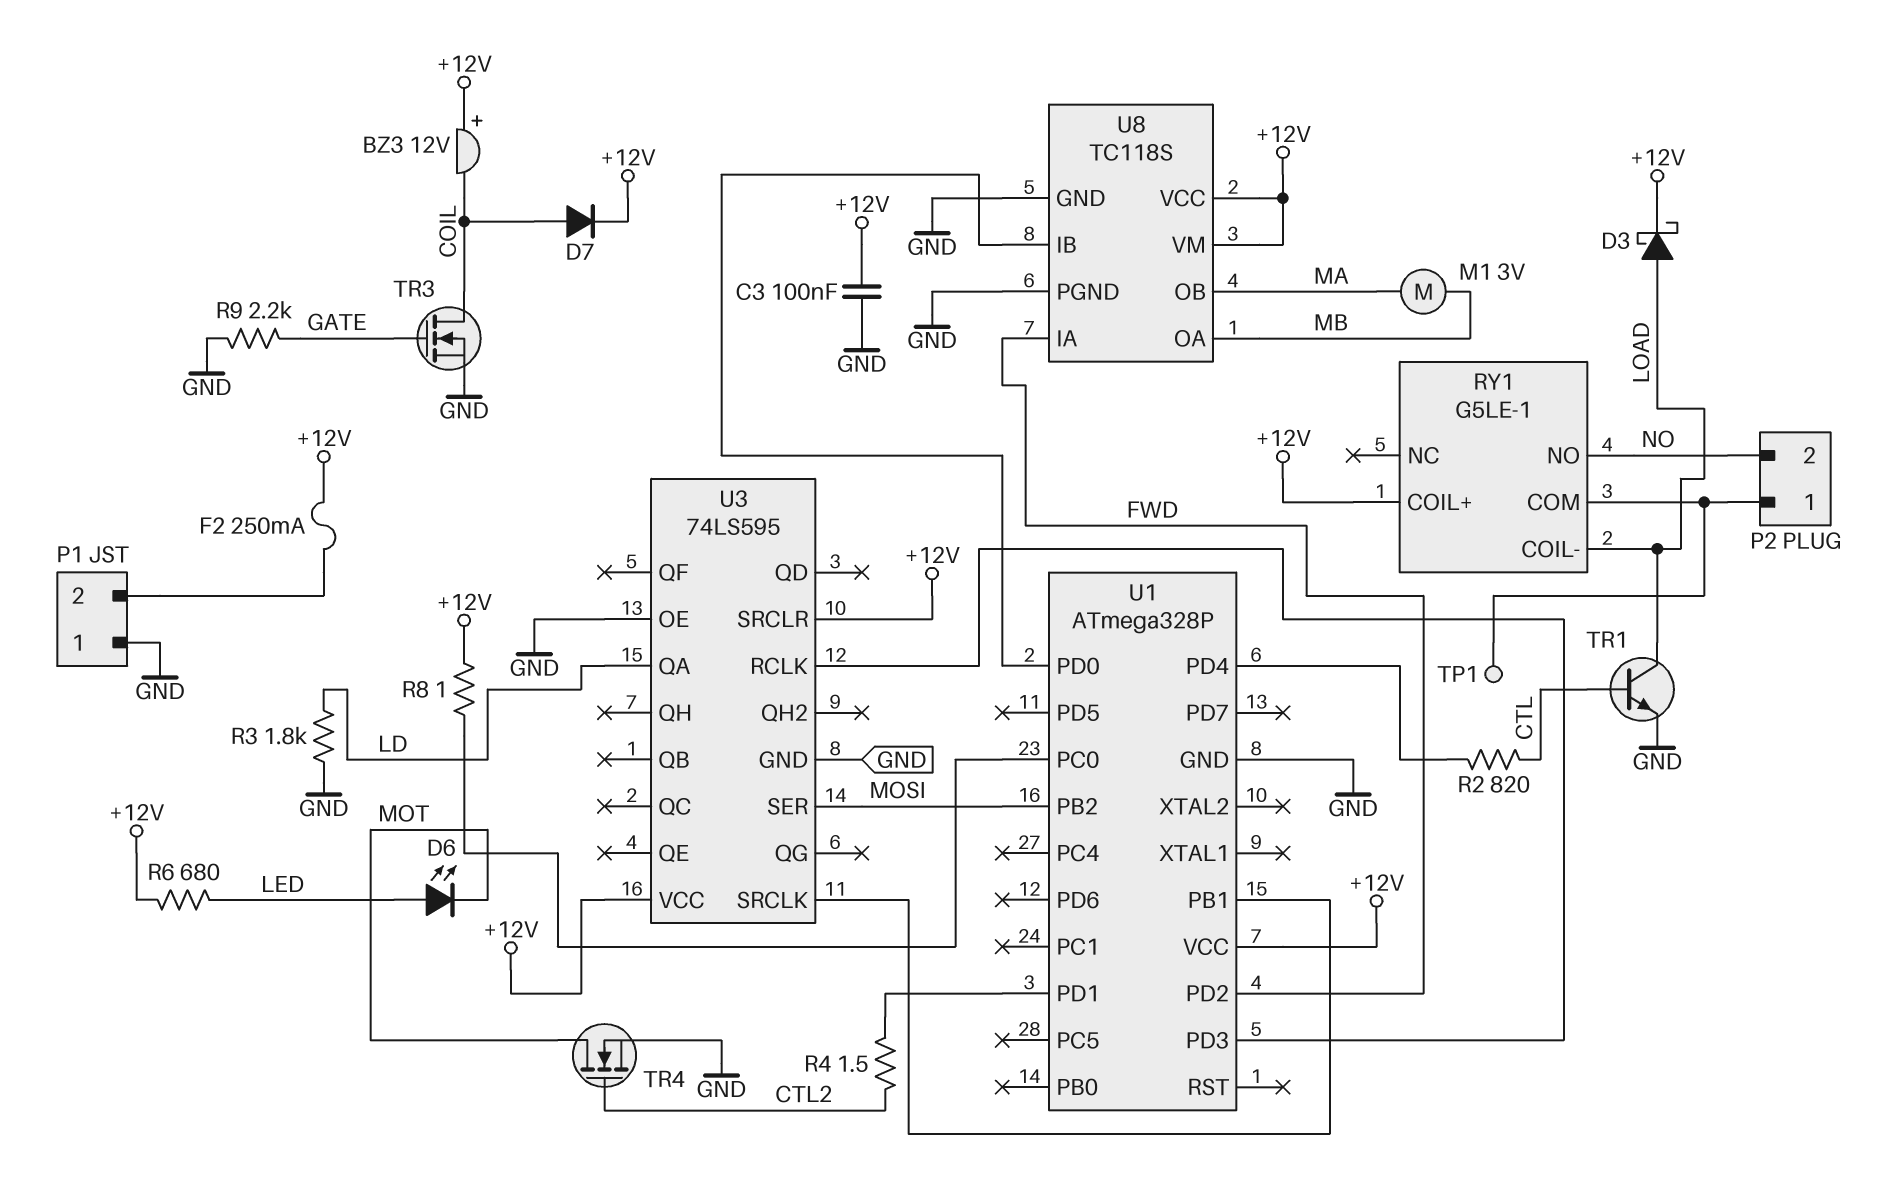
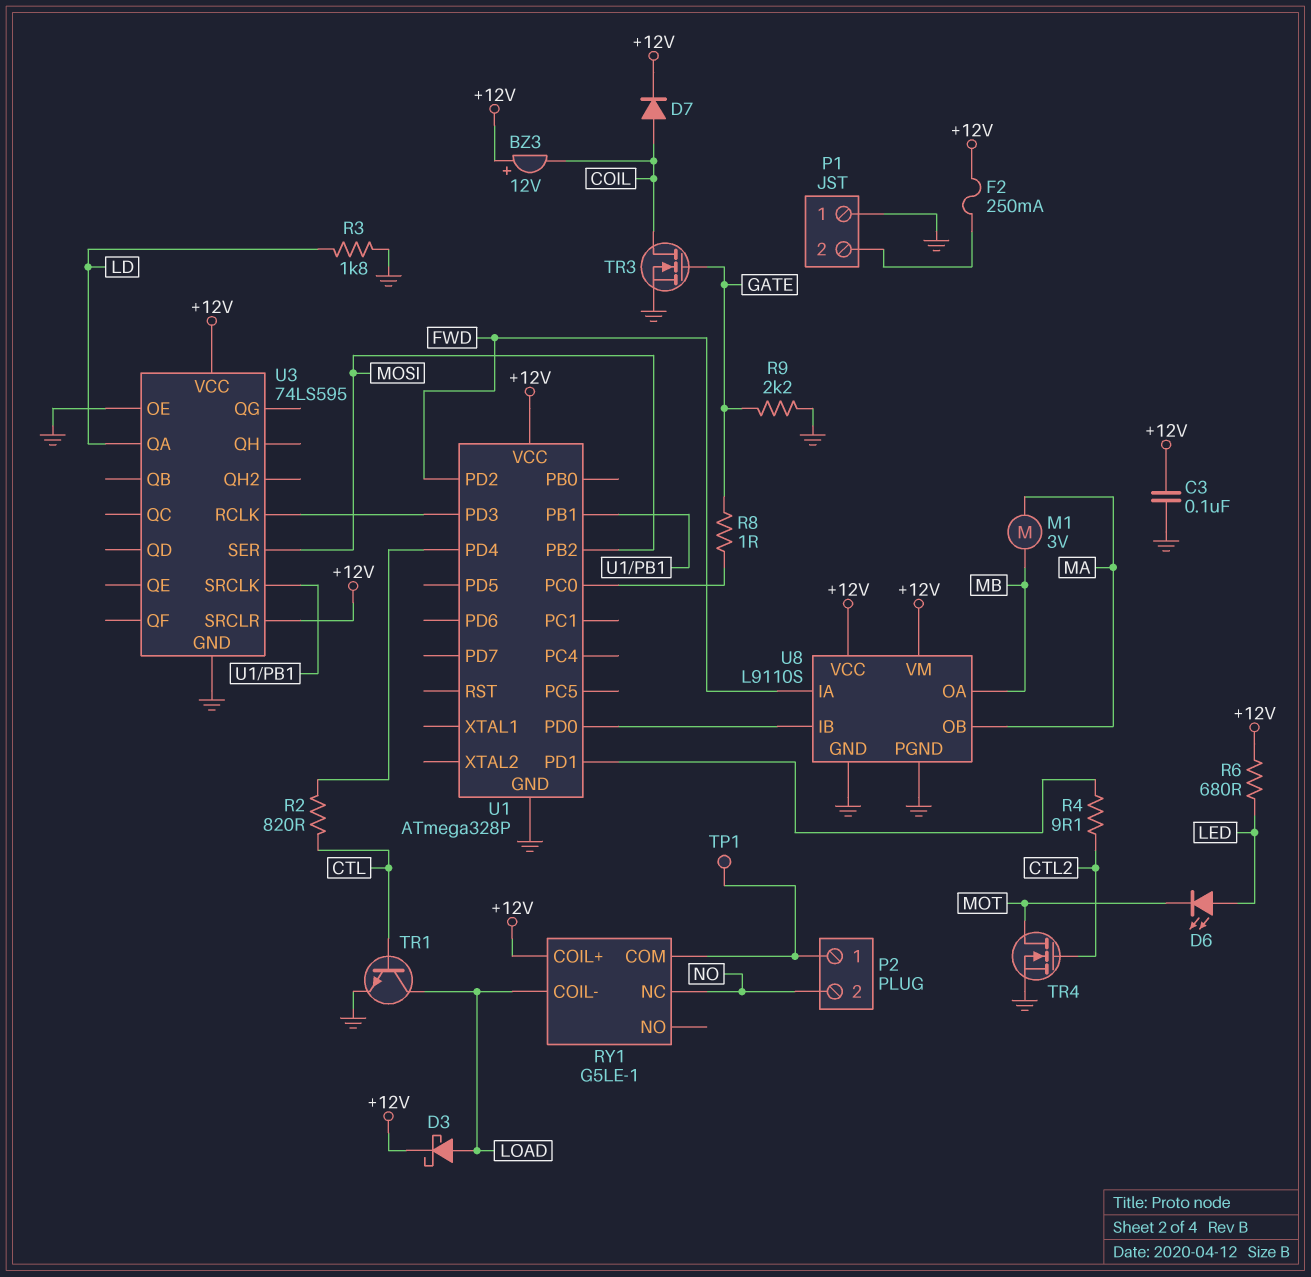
R4: 1.5 (CTL2, U1/PD1) -> 9.1 (CTL2, U1/PD1)
R8: 1 (+12V, U1/PC0) -> 1 (GATE, U1/PC0)
RY1 pin NC: none -> NO
RY1 pin NO: NO -> none
U8: TC118S -> L9110S

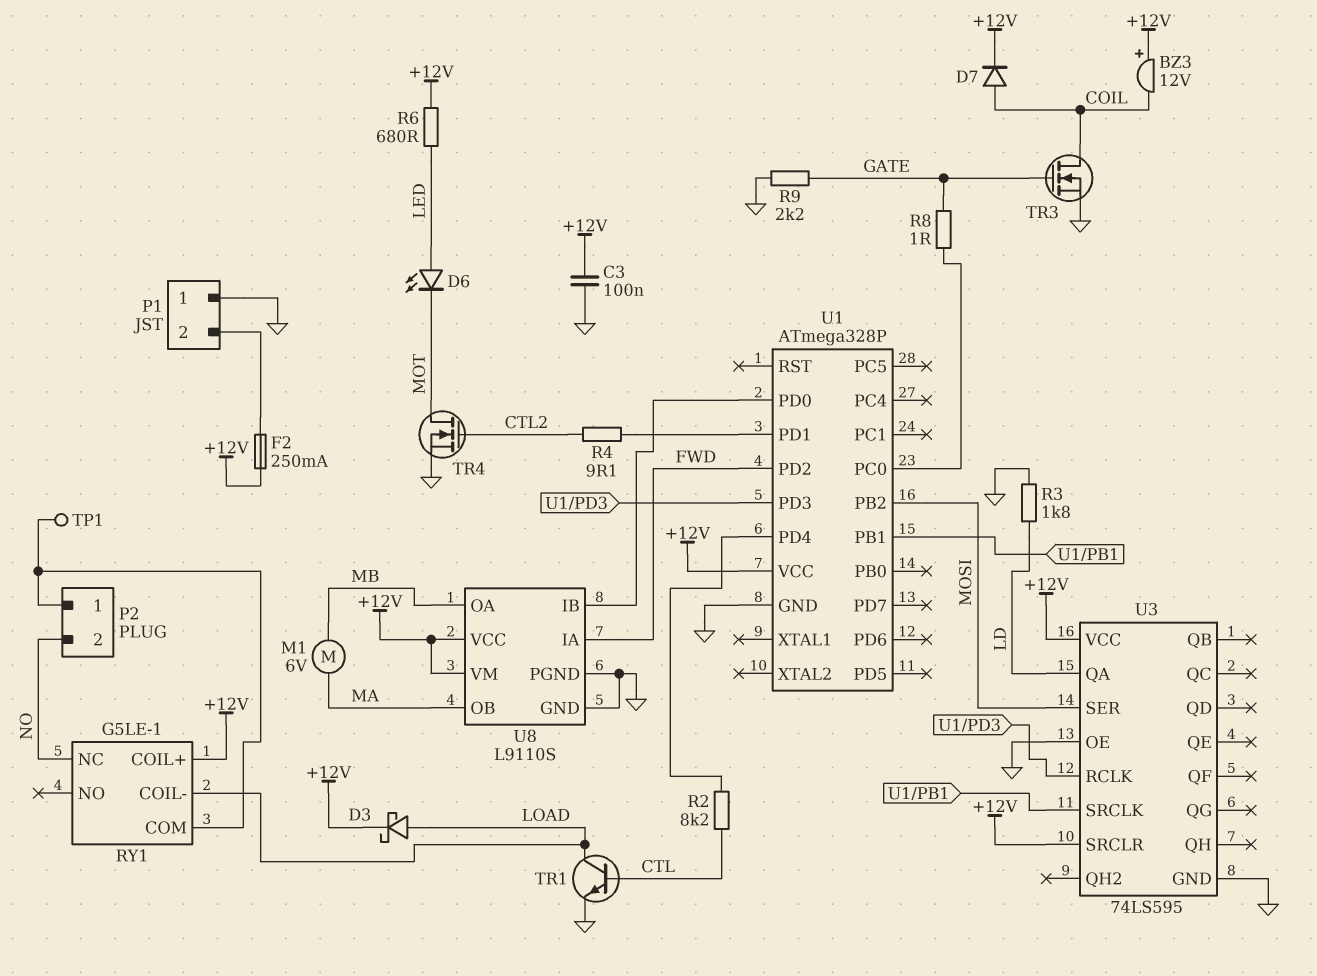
M1: motor 3V (MA, MB) -> motor 6V (MA, MB)
R2: 820 (CTL, U1/PD4) -> 8.2k (CTL, U1/PD4)

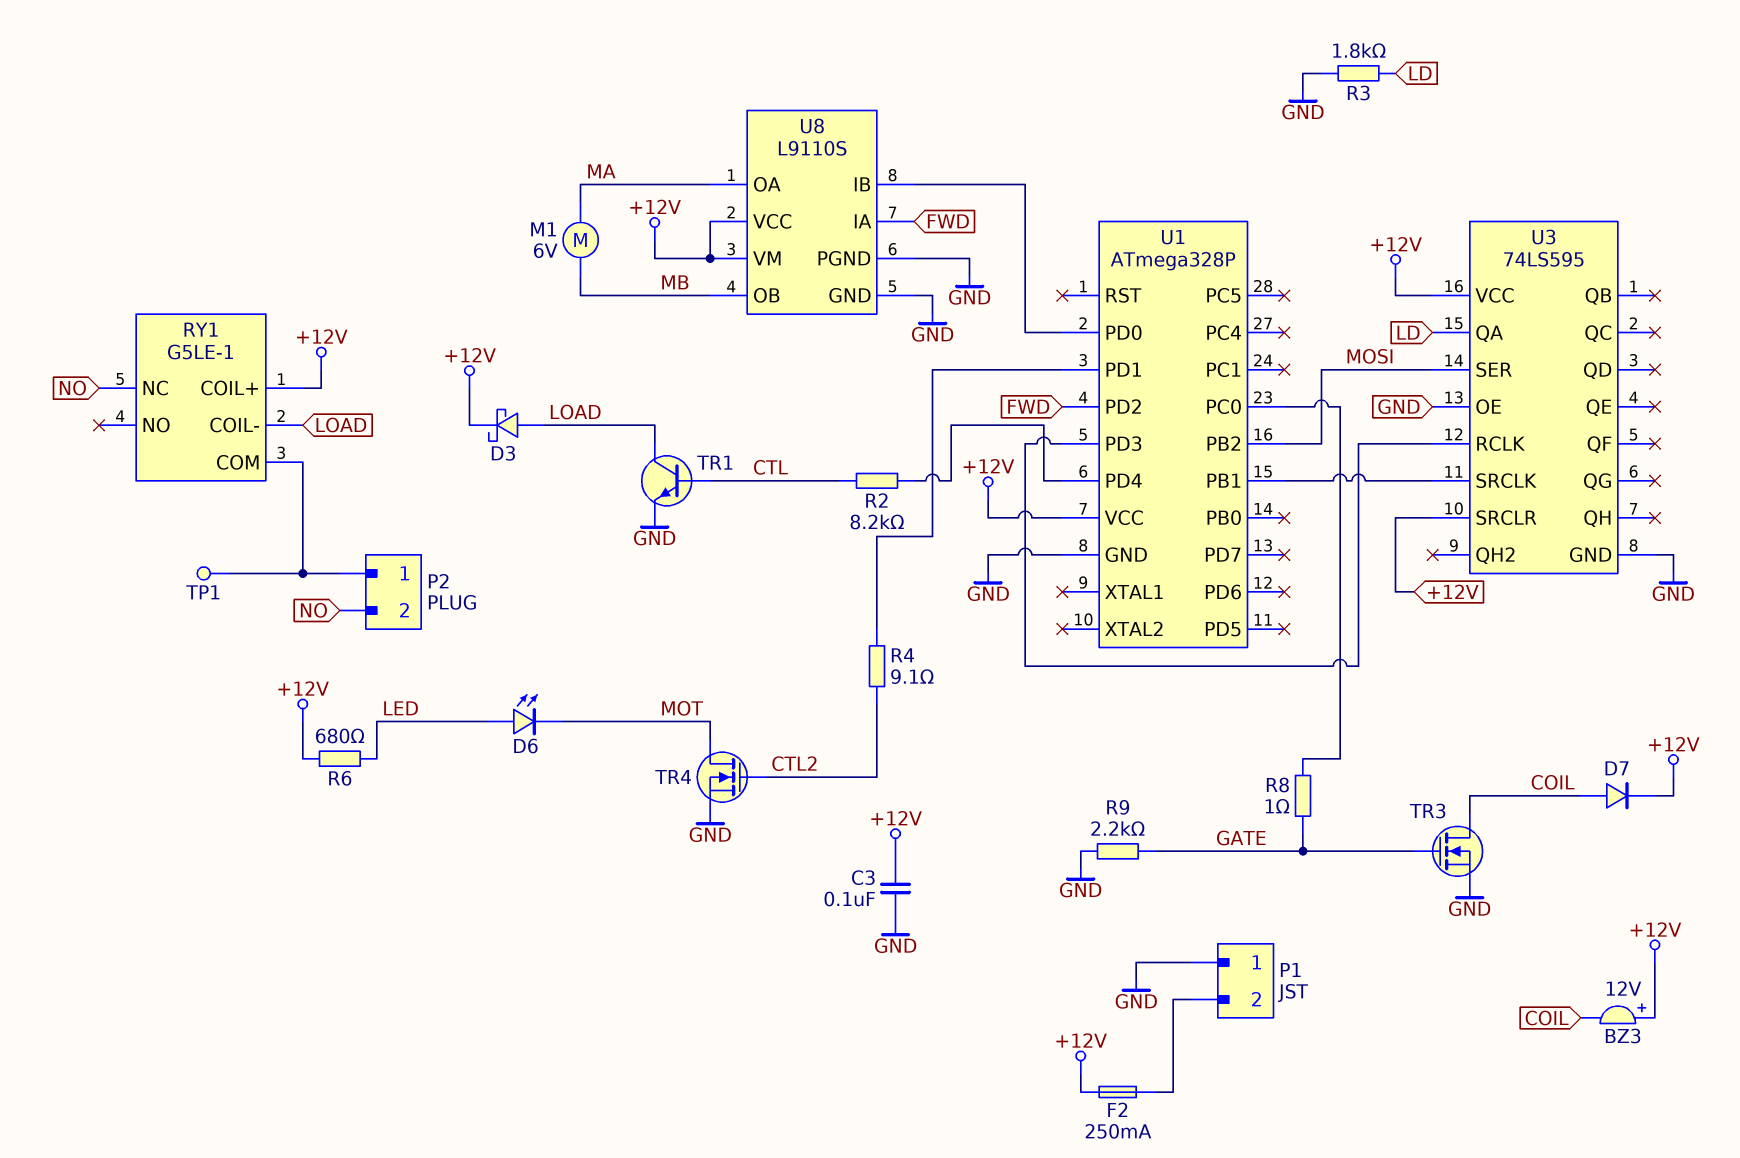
U8 pin OA: MB -> MA
U8 pin OB: MA -> MB

